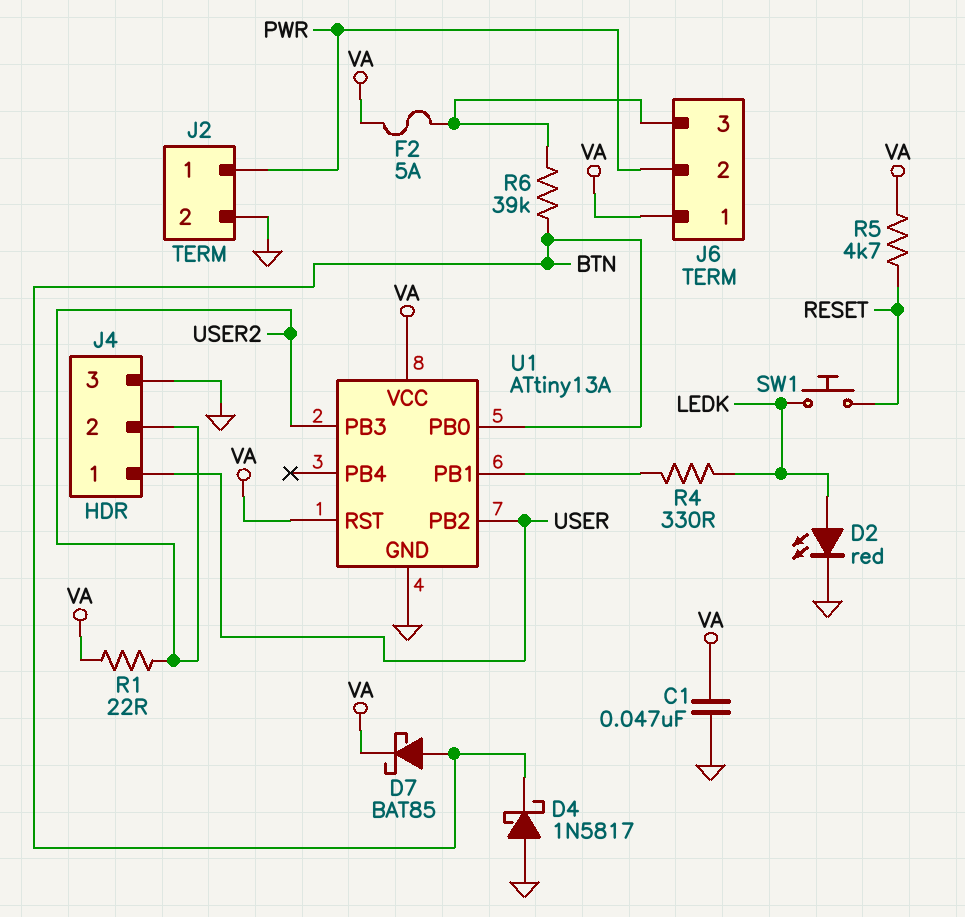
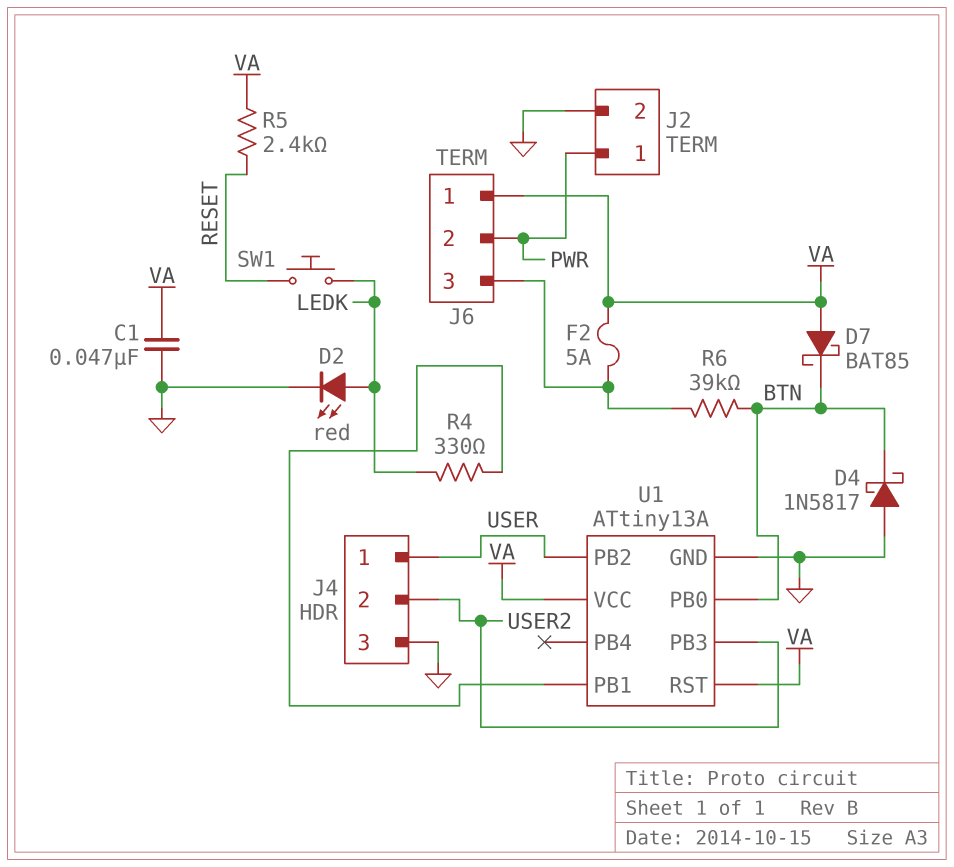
D7: schottky BAT85 (A BTN, K VA) -> schottky BAT85 (A VA, K BTN)
R1: 22 (USER2, VA) -> none
R5: 4.7k (RESET, VA) -> 2.4k (RESET, VA)

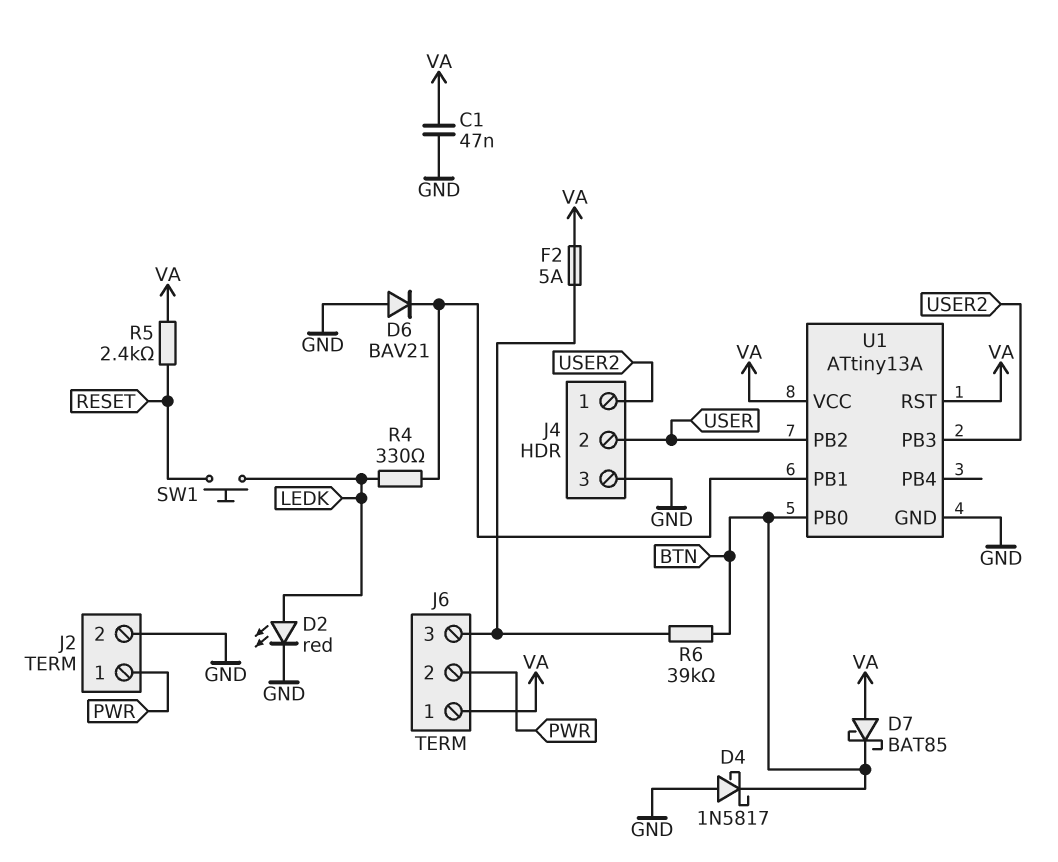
D6: none -> diode BAV21 (A GND, K U1/PB1)
J4 pin 1: USER -> USER2
J4 pin 2: USER2 -> USER

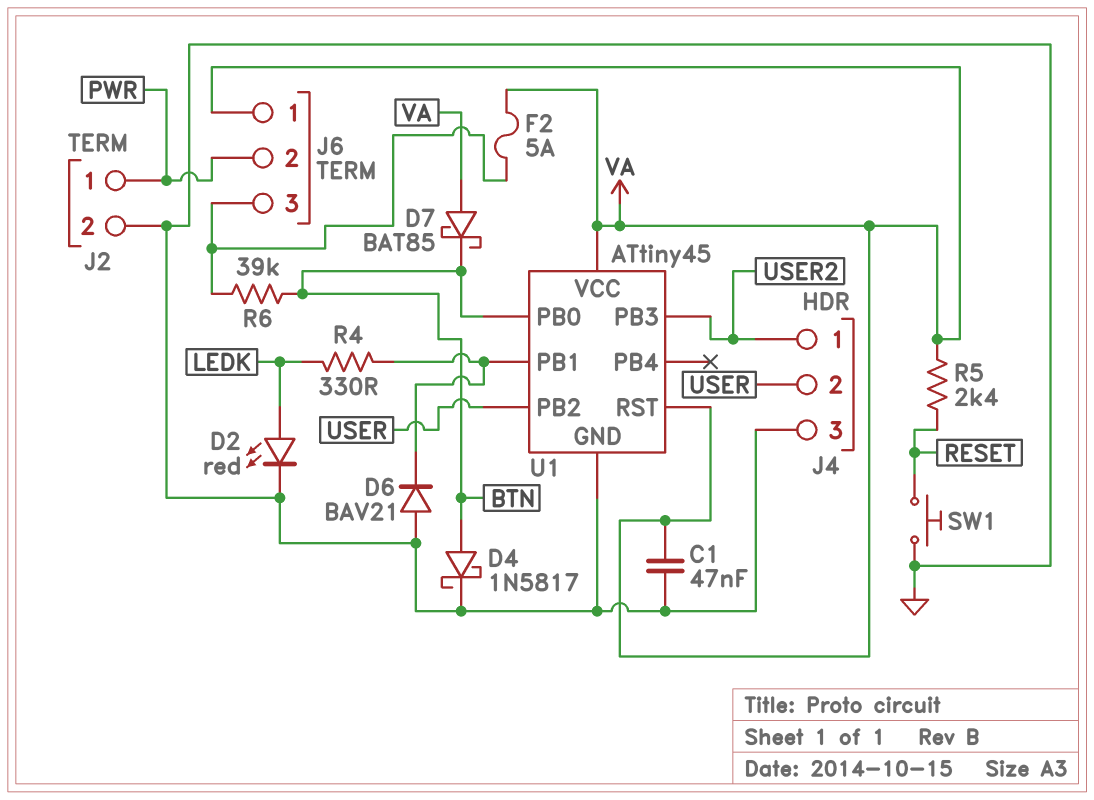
D4: schottky 1N5817 (A GND, K BTN) -> schottky 1N5817 (A BTN, K GND)
SW1: button (LEDK, RESET) -> button (GND, RESET)
U1: ATtiny13A -> ATtiny45

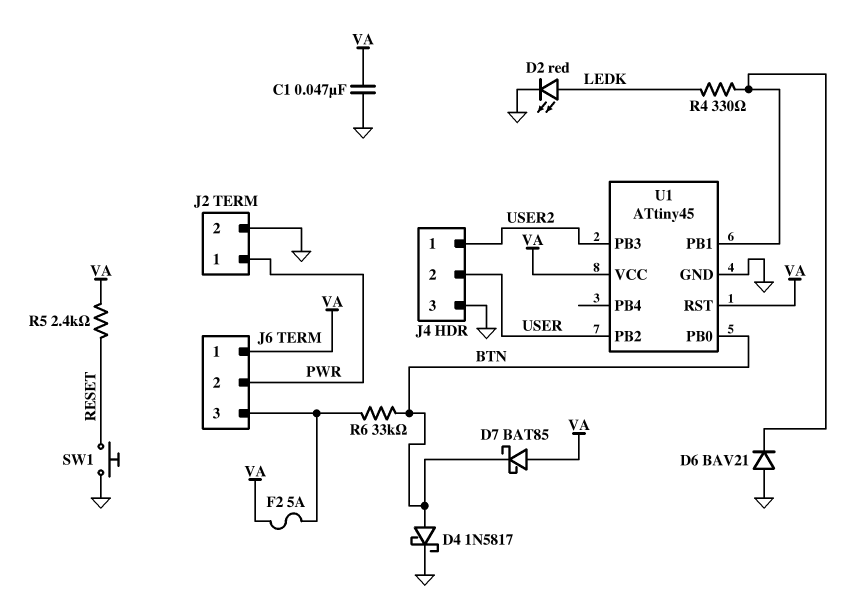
R6: 39k (BTN, J6/3) -> 33k (BTN, J6/3)

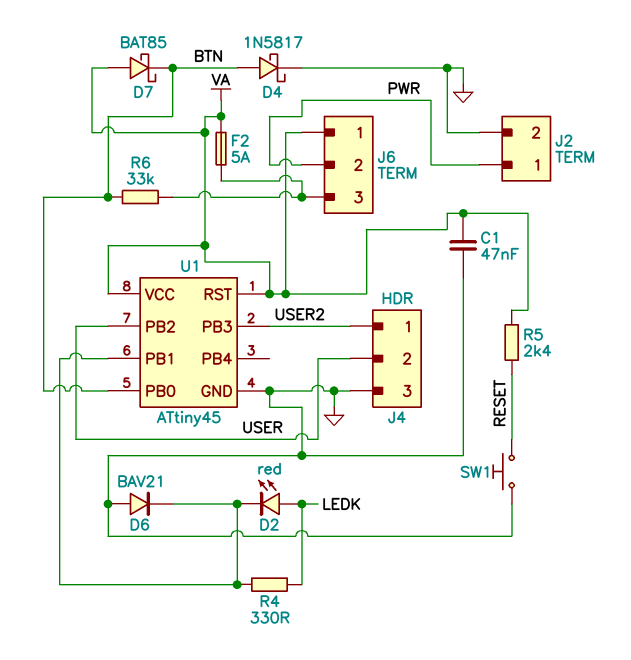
D2: LED red (A LEDK, K GND) -> LED red (A LEDK, K U1/PB1)

